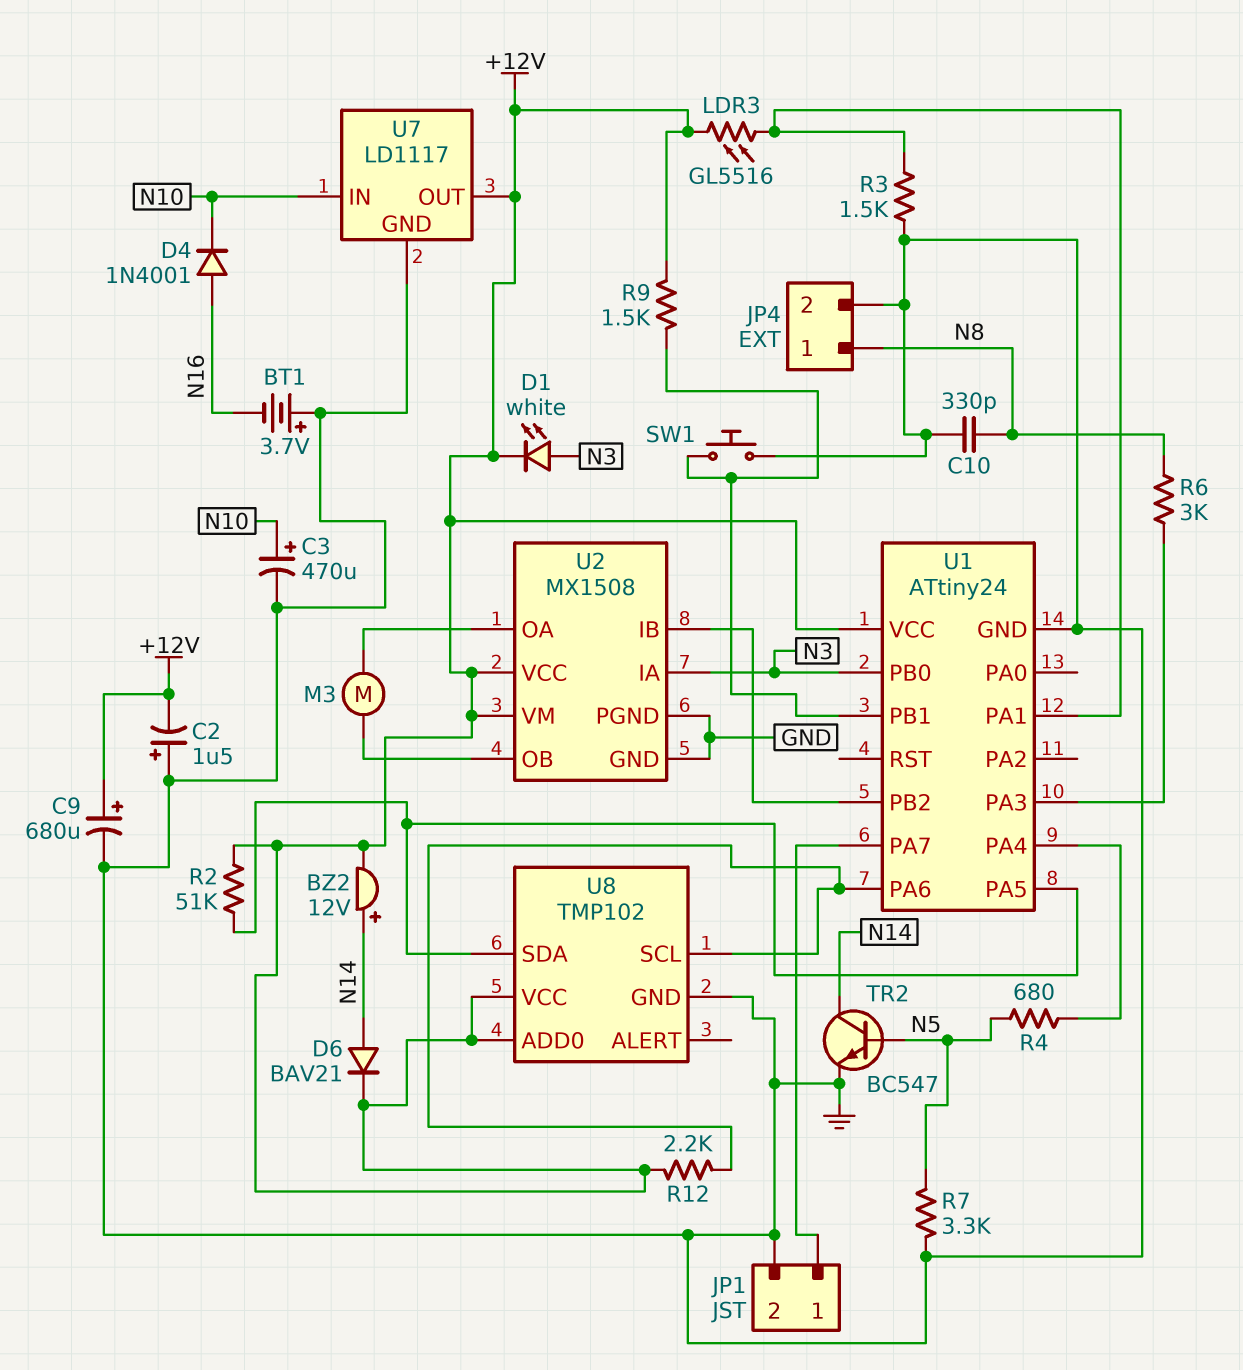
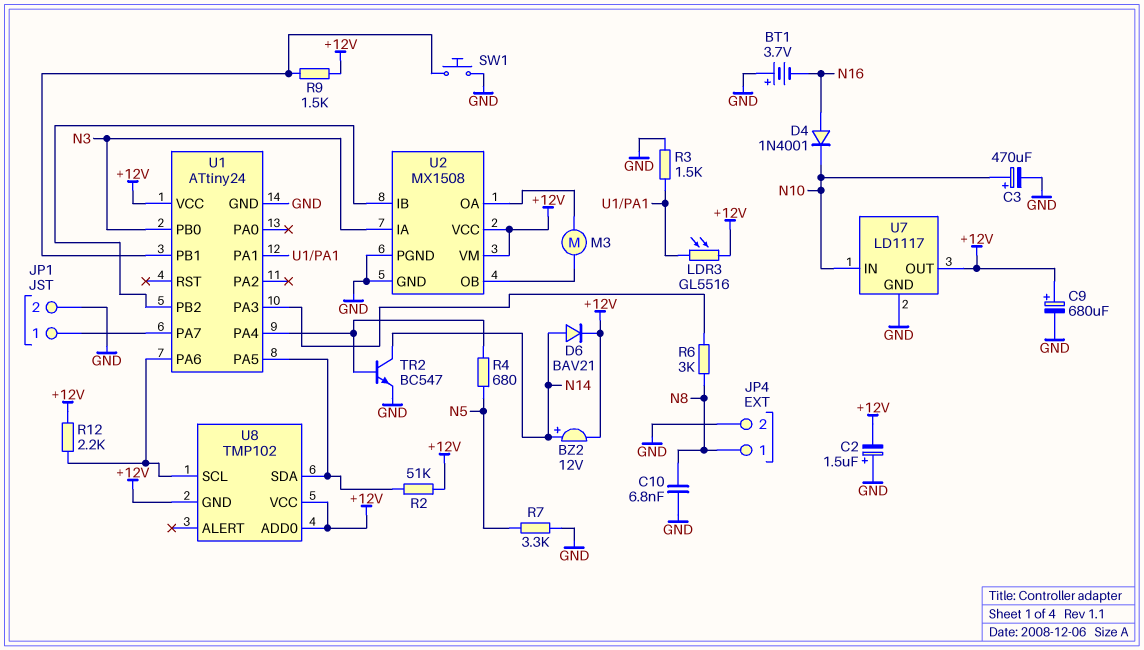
C10: 330pF (GND, N8) -> 6.8nF (GND, N8)
D1: LED white (A N3, K +12V) -> none
TR2: NPN BC547 (B N5, C N14, E GND) -> NPN BC547 (B U1/PA4, C N14, E GND)
U8 pin GND: GND -> +12V

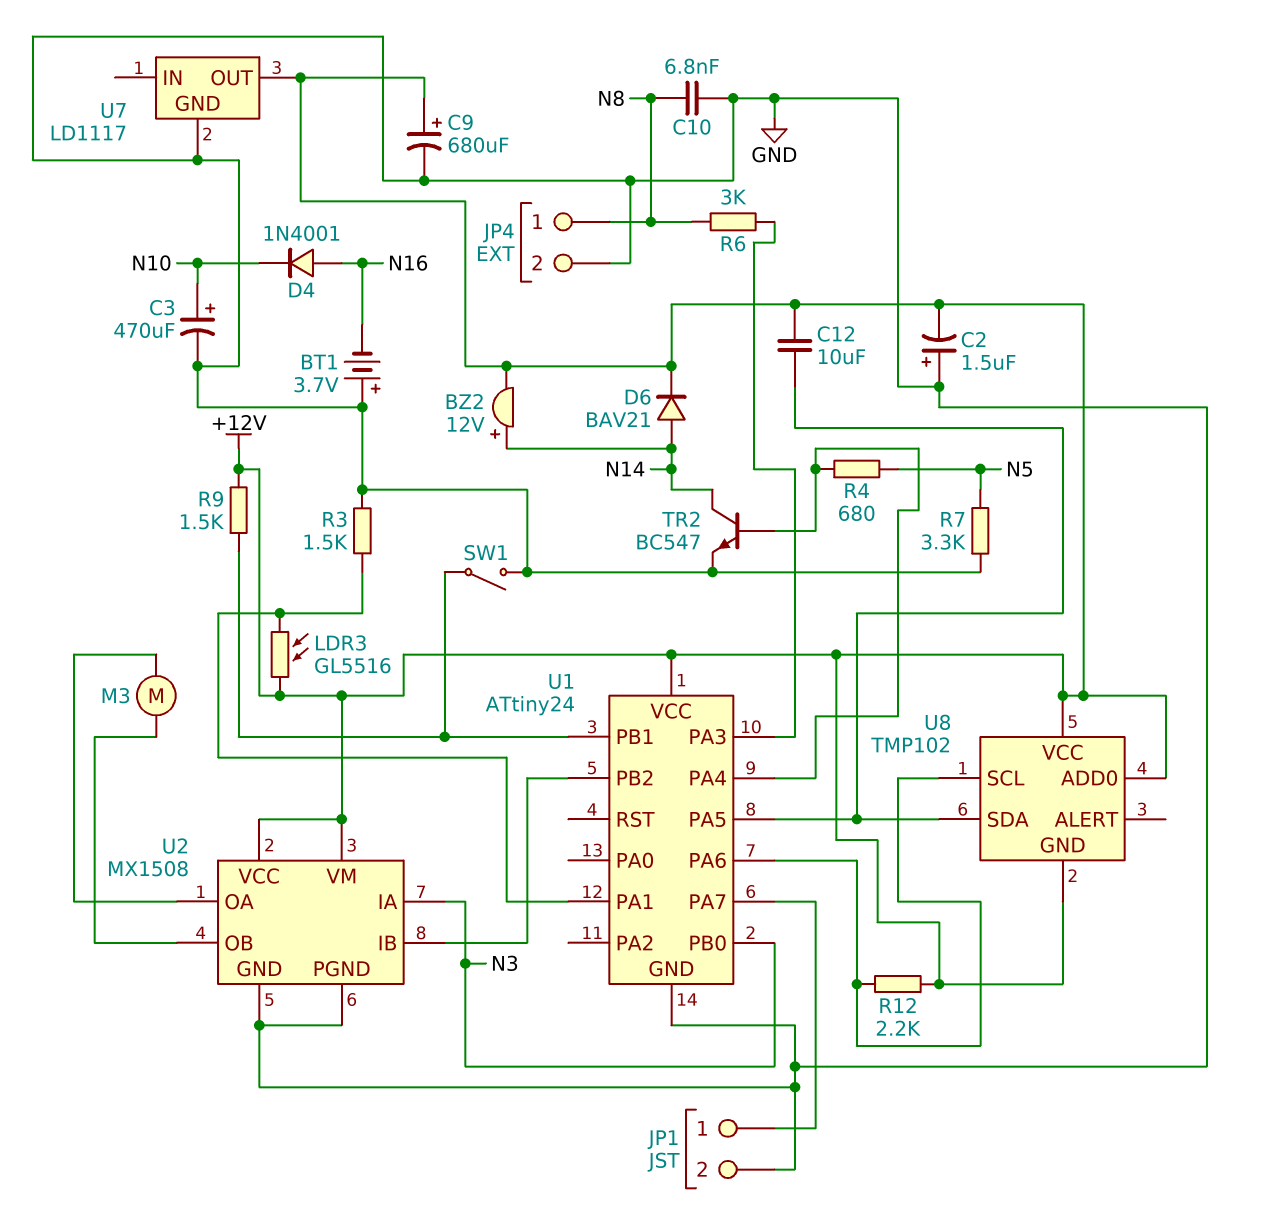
C12: none -> 10uF (+12V, U1/PA5)
R2: 51k (+12V, U1/PA5) -> none
SW1: button (GND, U1/PB1) -> switch (GND, U1/PB1)
U7 pin IN: N10 -> none

